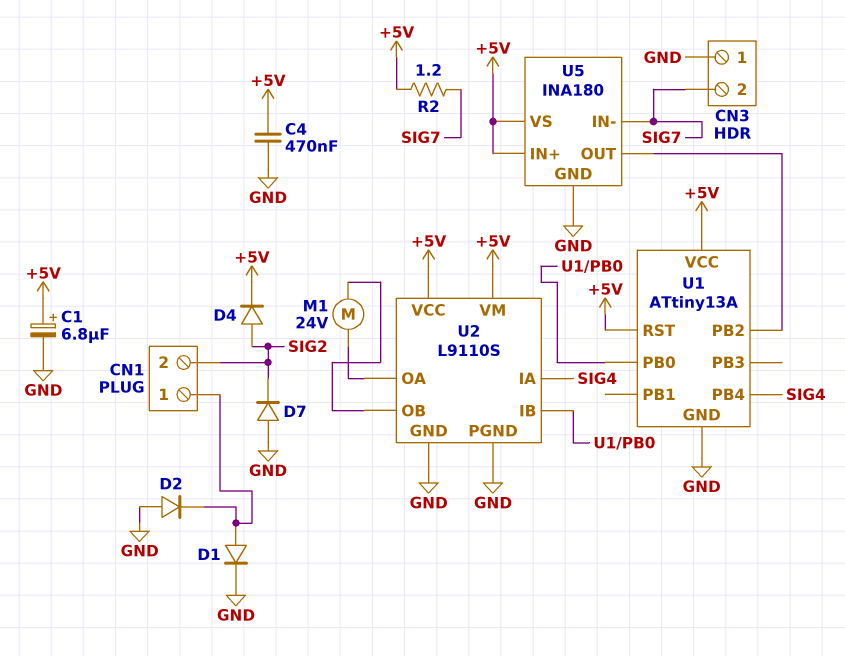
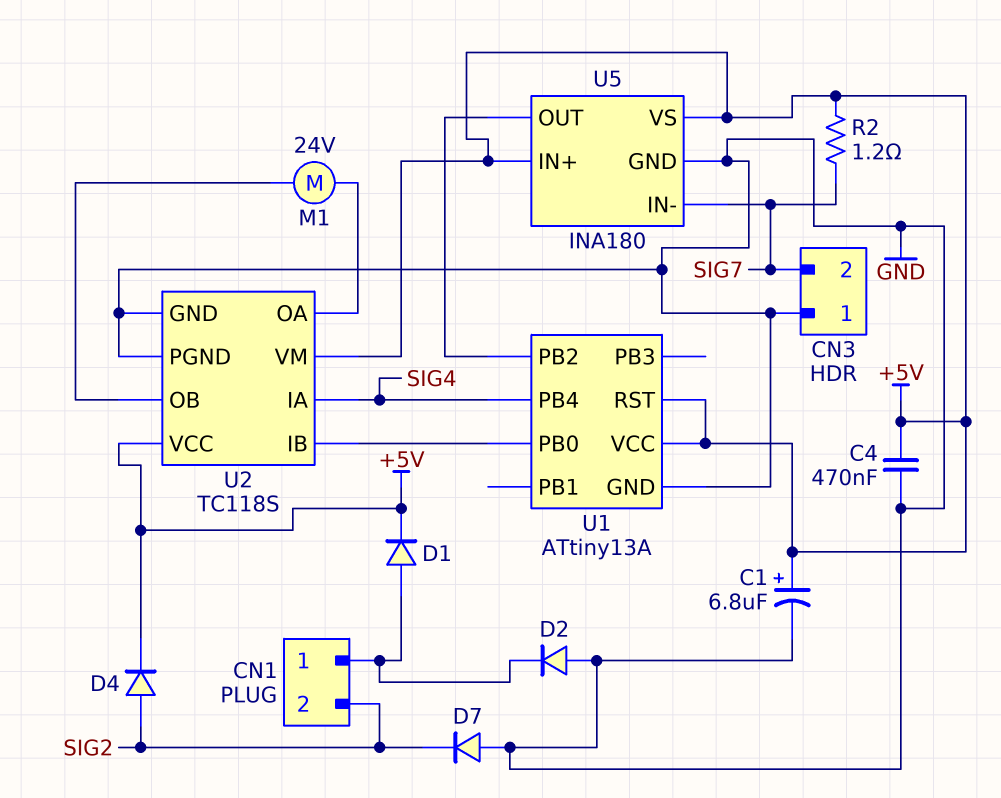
D1: diode (A CN1/1, K GND) -> diode (A CN1/1, K +5V)
U2: L9110S -> TC118S

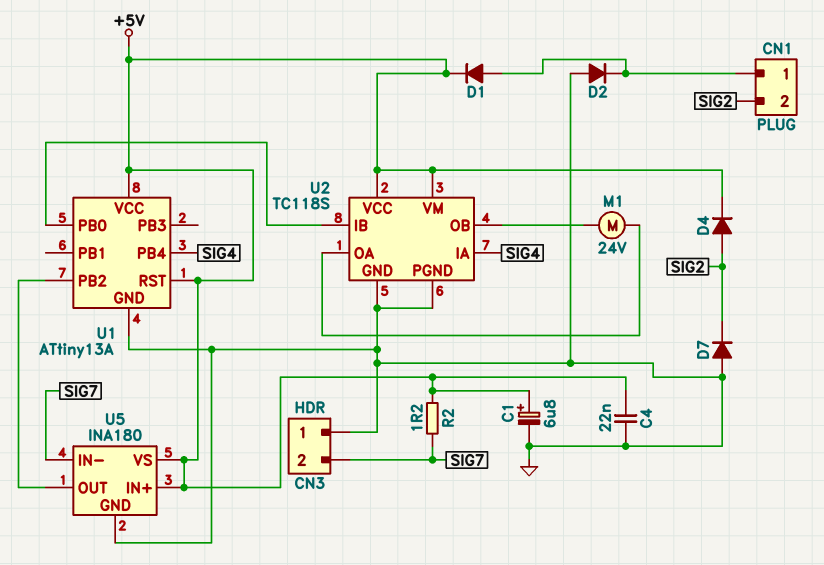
C4: 470nF (+5V, GND) -> 22nF (+5V, GND)

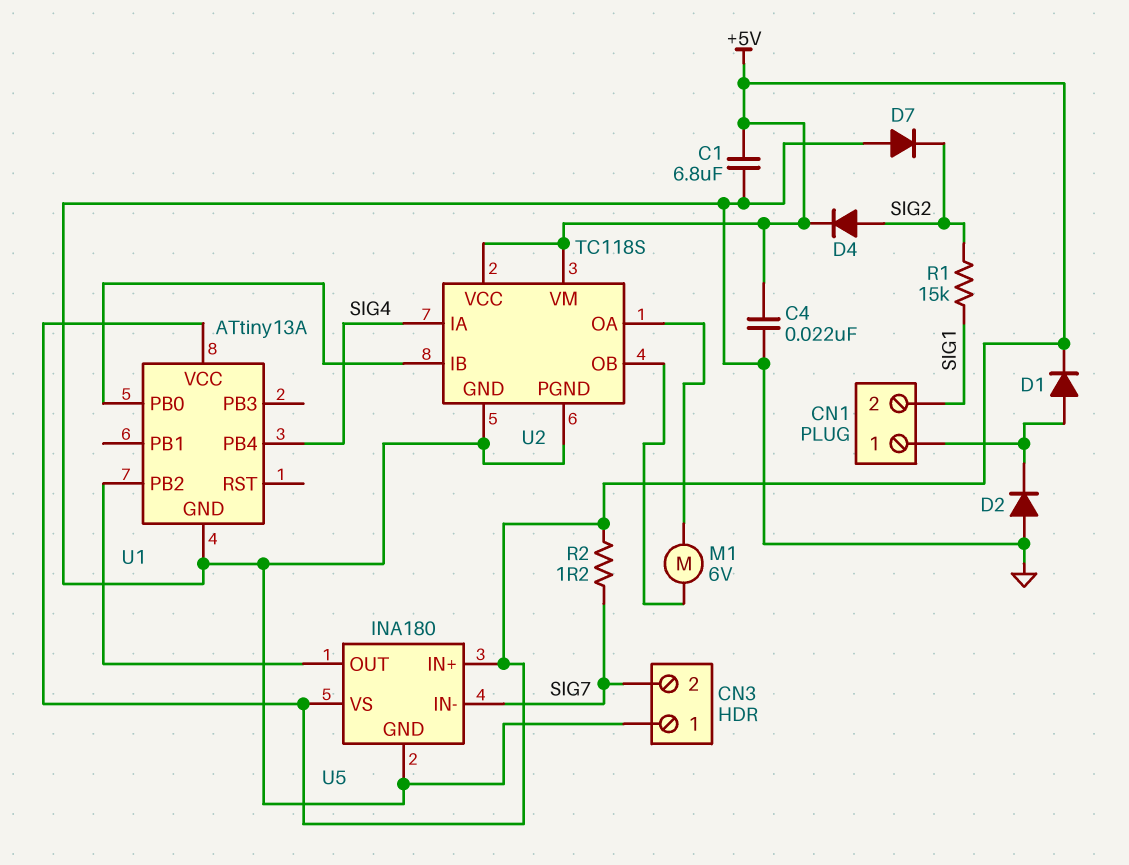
C1: 6.8uF (plus +5V, minus GND) -> 6.8uF (+5V, GND)
CN1 pin 2: SIG2 -> SIG1
M1: motor 24V (U2/OA, U2/OB) -> motor 6V (U2/OA, U2/OB)
R1: none -> 15k (SIG1, SIG2)
U1 pin RST: +5V -> none

